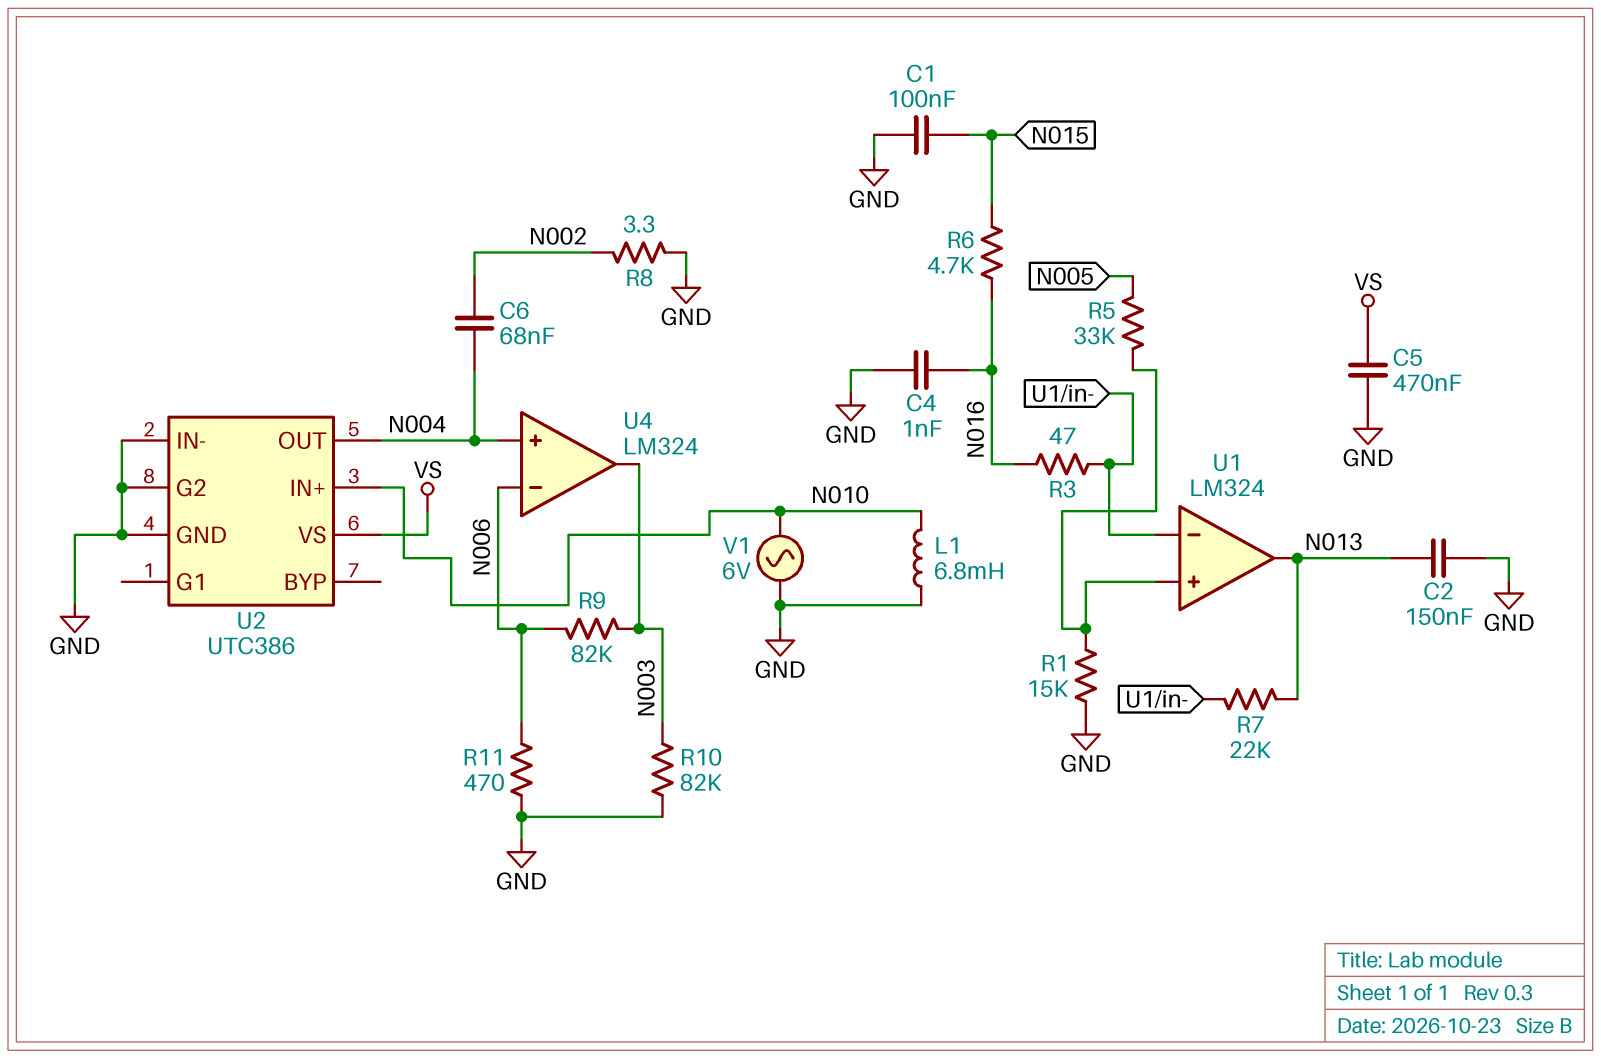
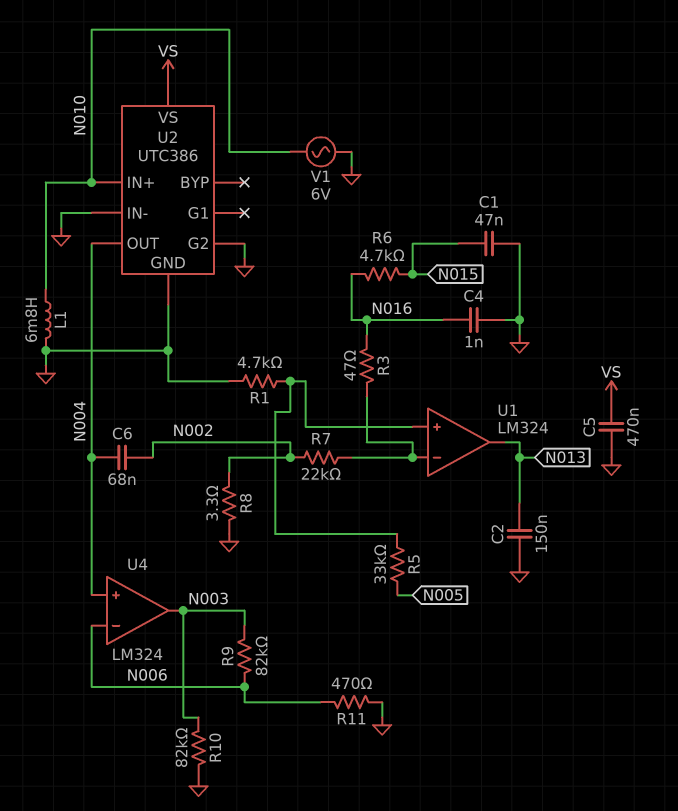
C1: 100nF (GND, N015) -> 47nF (GND, N015)
R1: 15k (GND, U1/in+) -> 4.7k (GND, U1/in+)
R7: 22k (N013, U1/in-) -> 22k (N002, U1/in-)

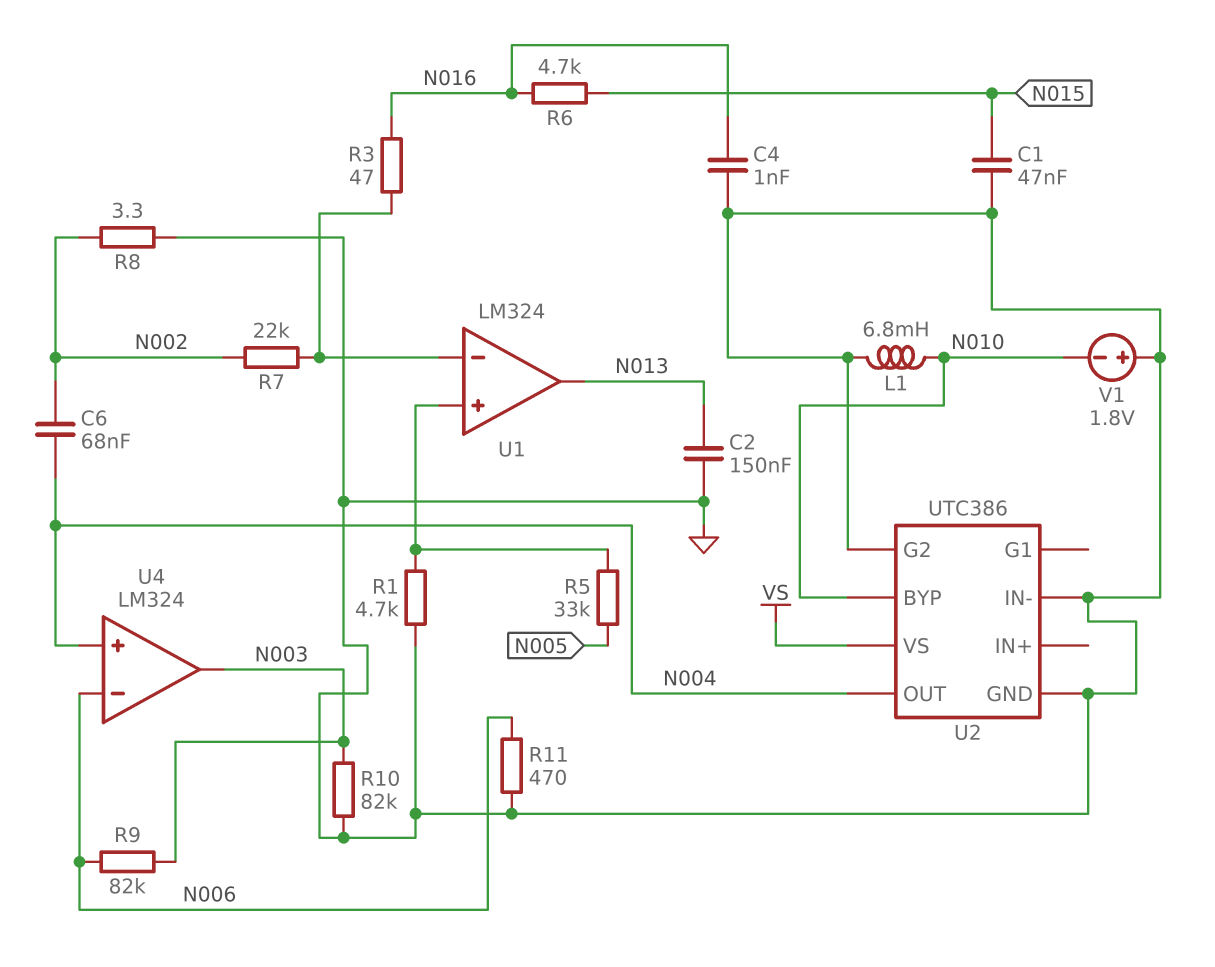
C5: 470nF (GND, VS) -> none
U2 pin BYP: none -> N010
U2 pin IN+: N010 -> none
V1: AC 6V (GND, N010) -> 1.8V (plus GND, minus N010)

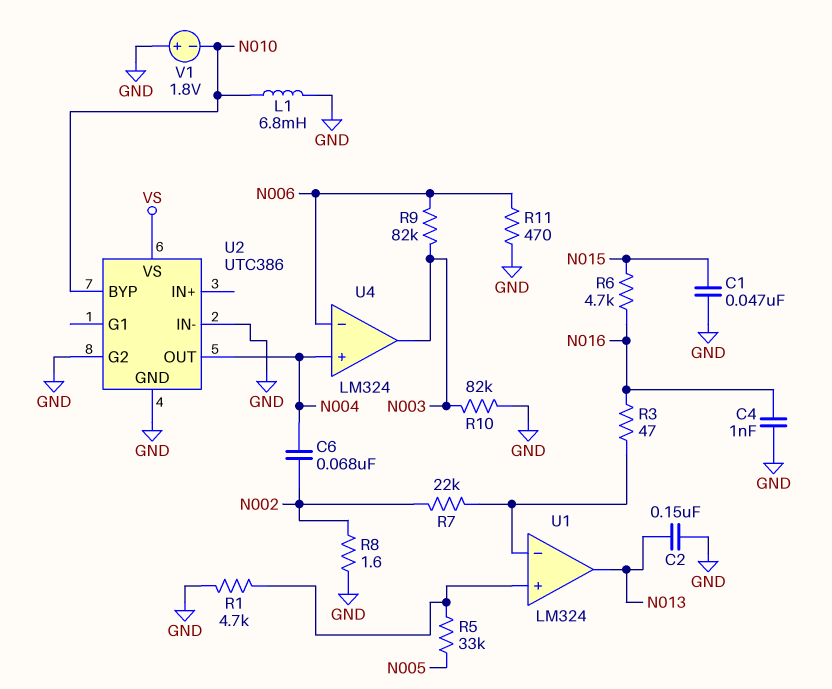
R8: 3.3 (GND, N002) -> 1.6 (GND, N002)

